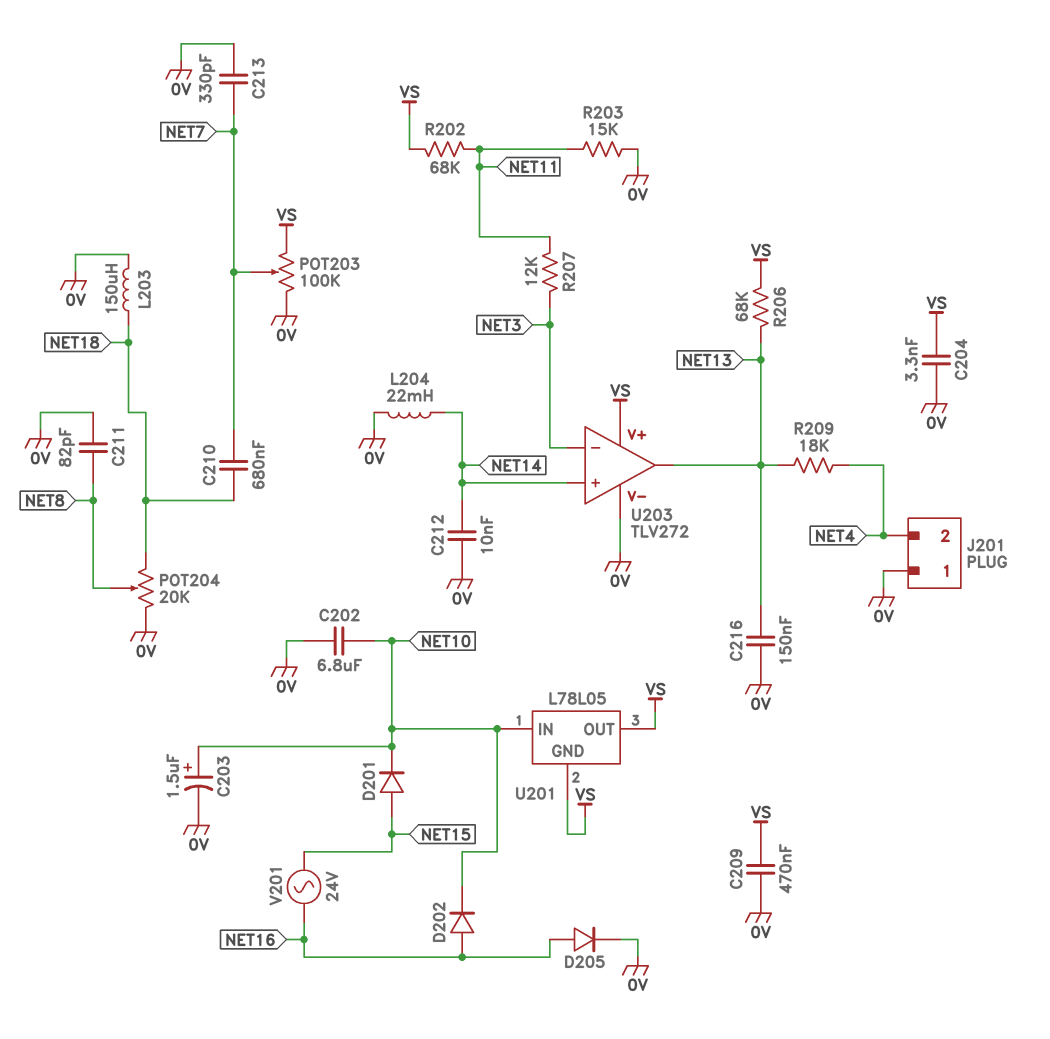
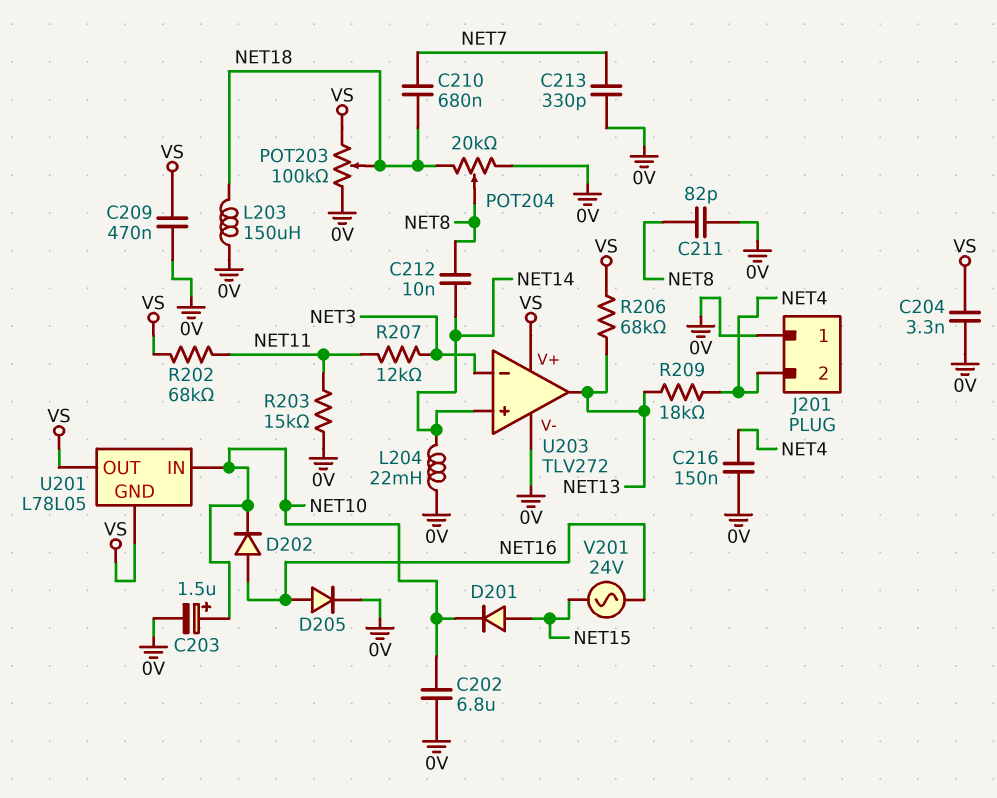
C212: 10nF (0V, NET14) -> 10nF (NET8, NET14)
C216: 150nF (0V, NET13) -> 150nF (0V, NET4)
POT203: 100k (0V, VS, wiper NET7) -> 100k (0V, VS, wiper NET18)

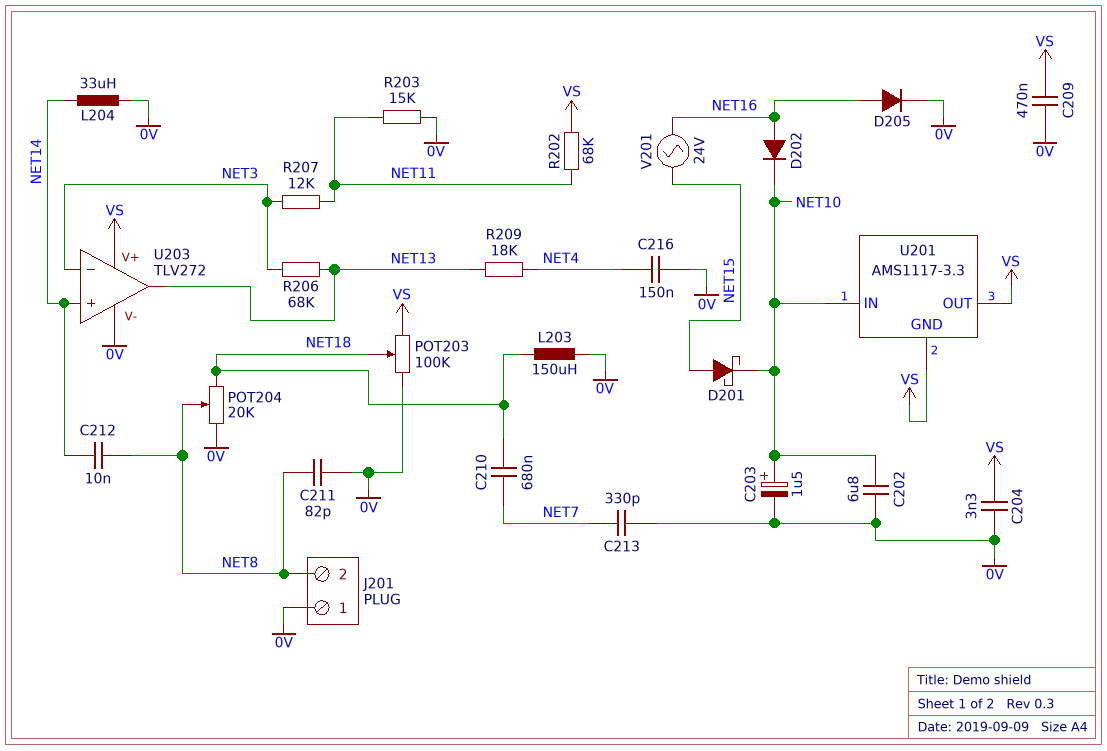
D201: diode (A NET15, K NET10) -> schottky (A NET15, K NET10)
J201 pin 2: NET4 -> NET8
L204: 22mH (0V, NET14) -> 33uH (0V, NET14)
R206: 68k (NET13, VS) -> 68k (NET3, NET13)
U201: L78L05 -> AMS1117-3.3

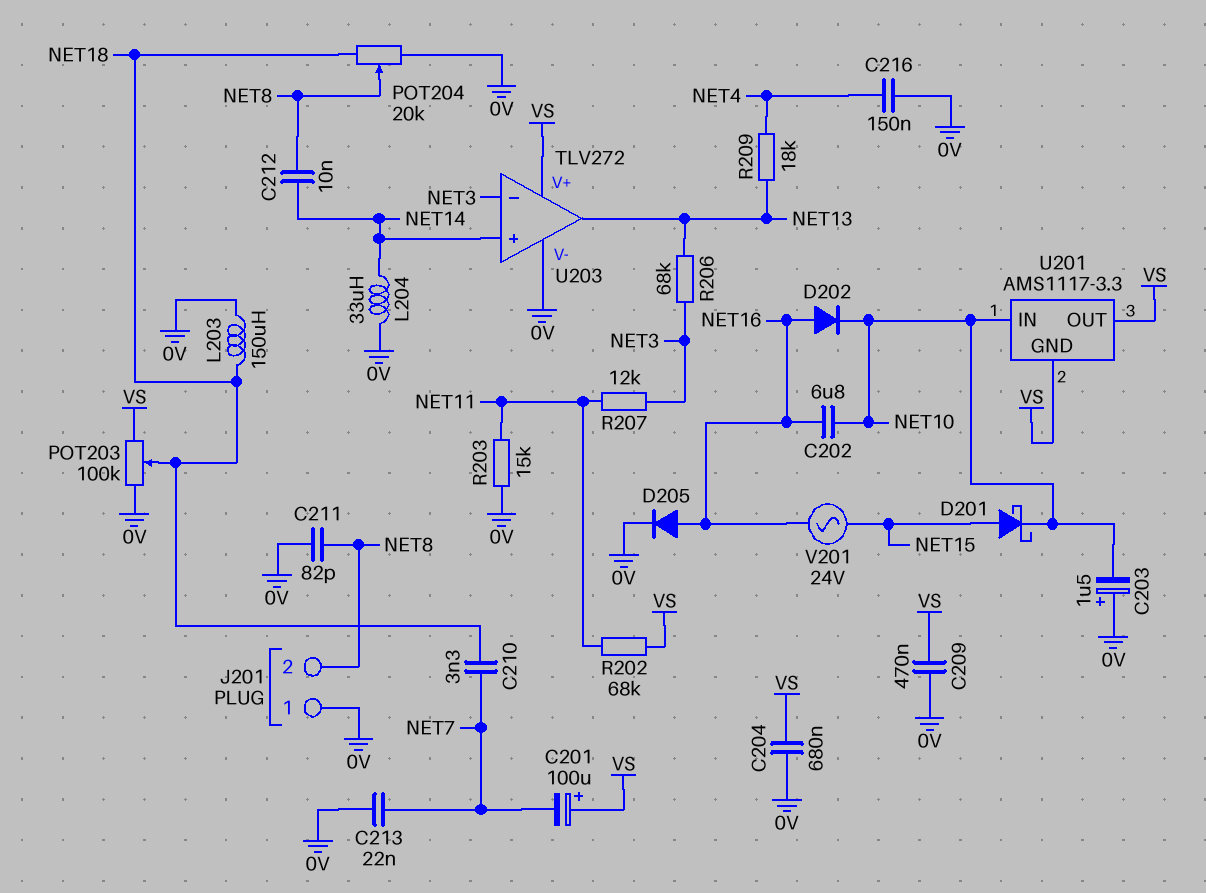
C201: none -> 100uF (plus VS, minus NET7)
C202: 6.8uF (0V, NET10) -> 6.8uF (NET10, NET16)
C203: 1.5uF (plus NET10, minus 0V) -> 1.5uF (plus 0V, minus NET10)
C204: 3.3nF (0V, VS) -> 680nF (0V, VS)
C210: 680nF (NET7, NET18) -> 3.3nF (NET7, NET18)
C213: 330pF (0V, NET7) -> 22nF (0V, NET7)

